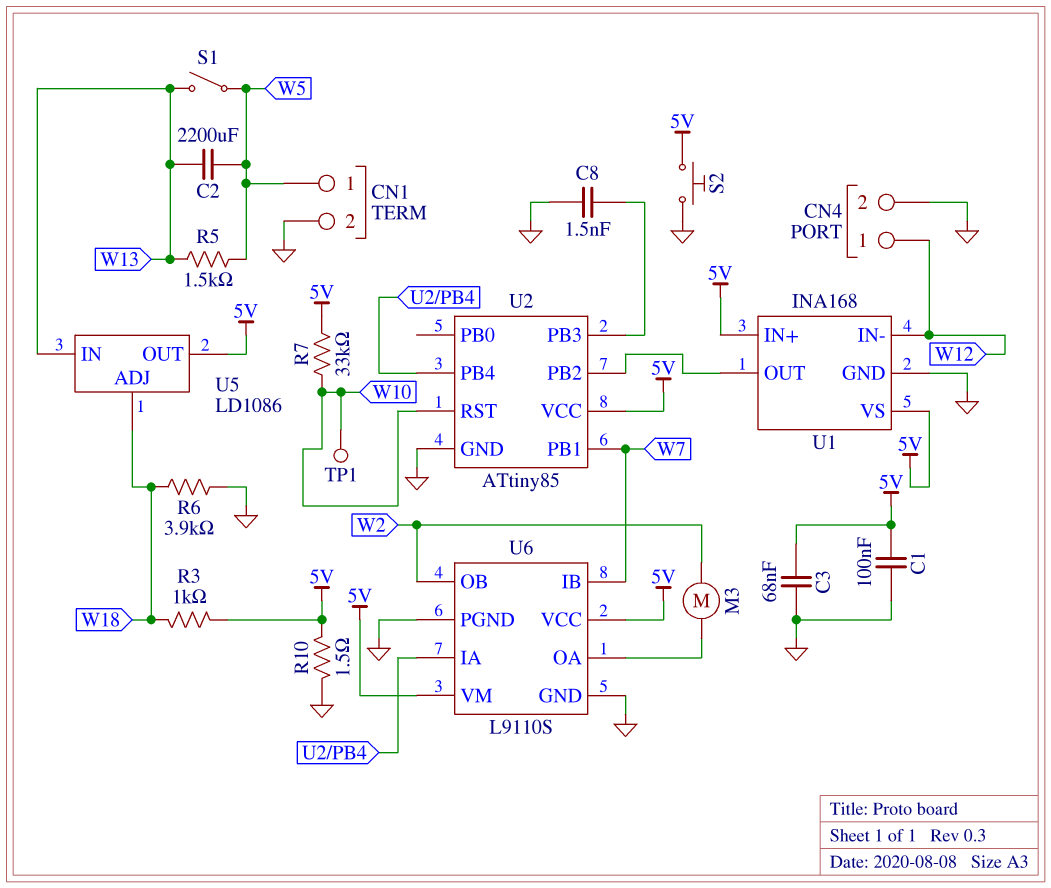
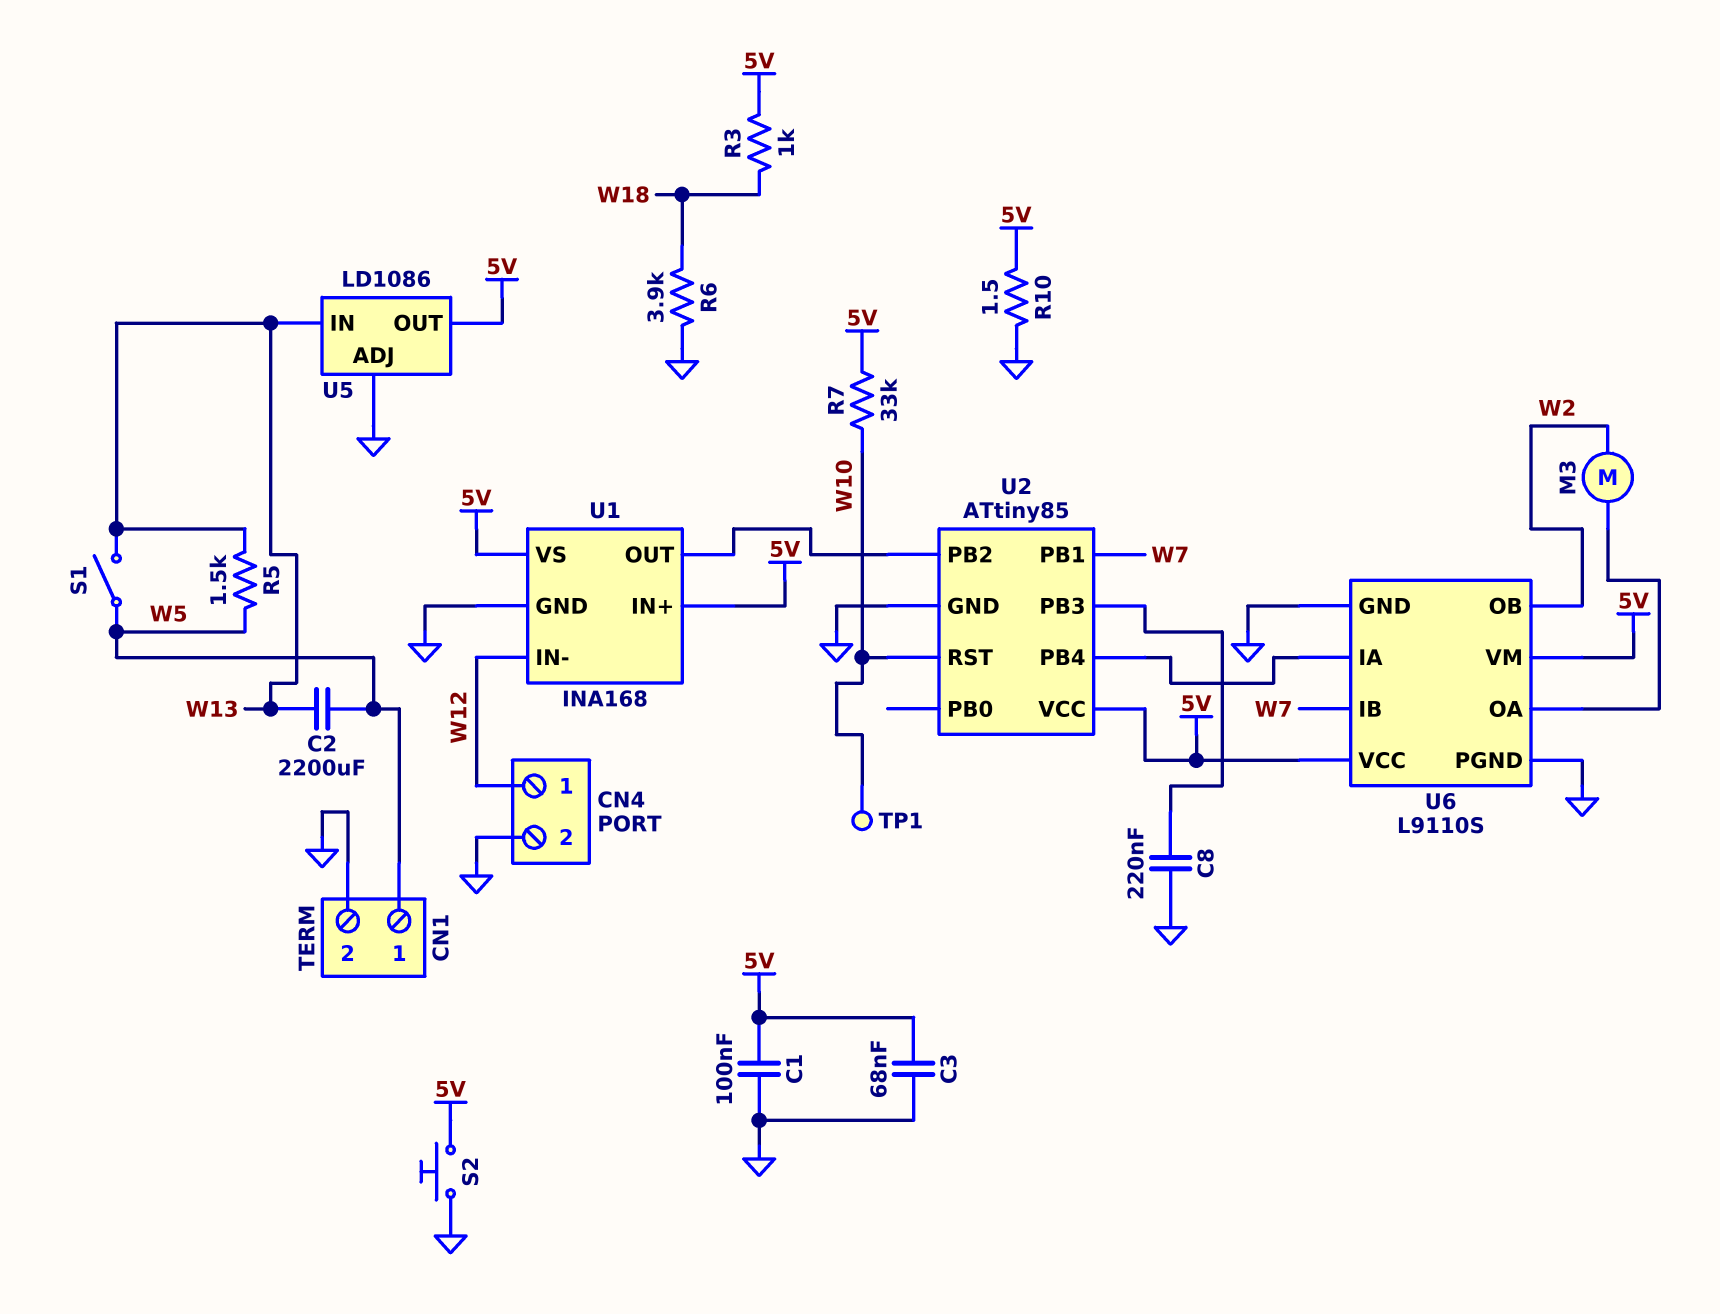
C8: 1.5nF (GND, U2/PB3) -> 220nF (GND, U2/PB3)
U5 pin ADJ: W18 -> GND

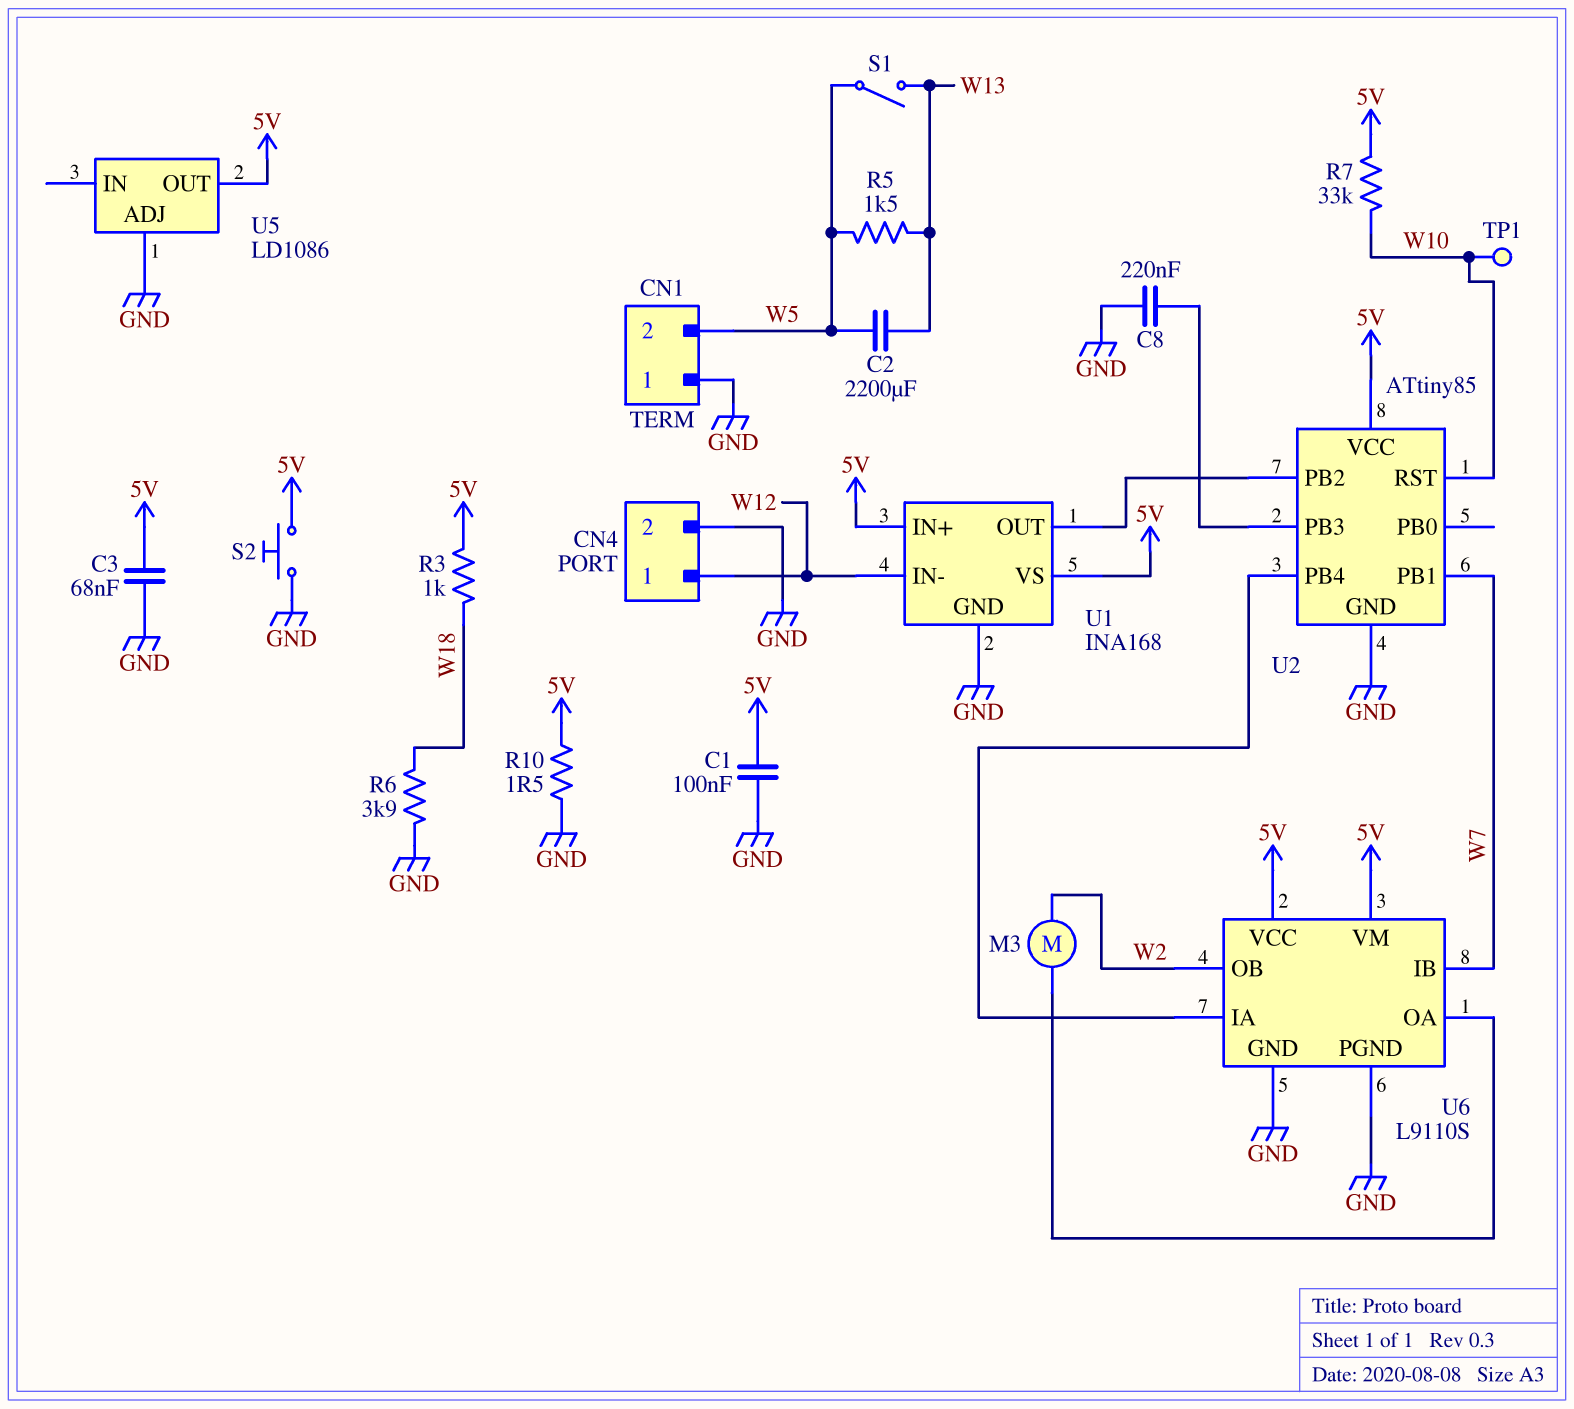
CN1 pin 1: W5 -> GND
CN1 pin 2: GND -> W5
U5 pin IN: W13 -> none

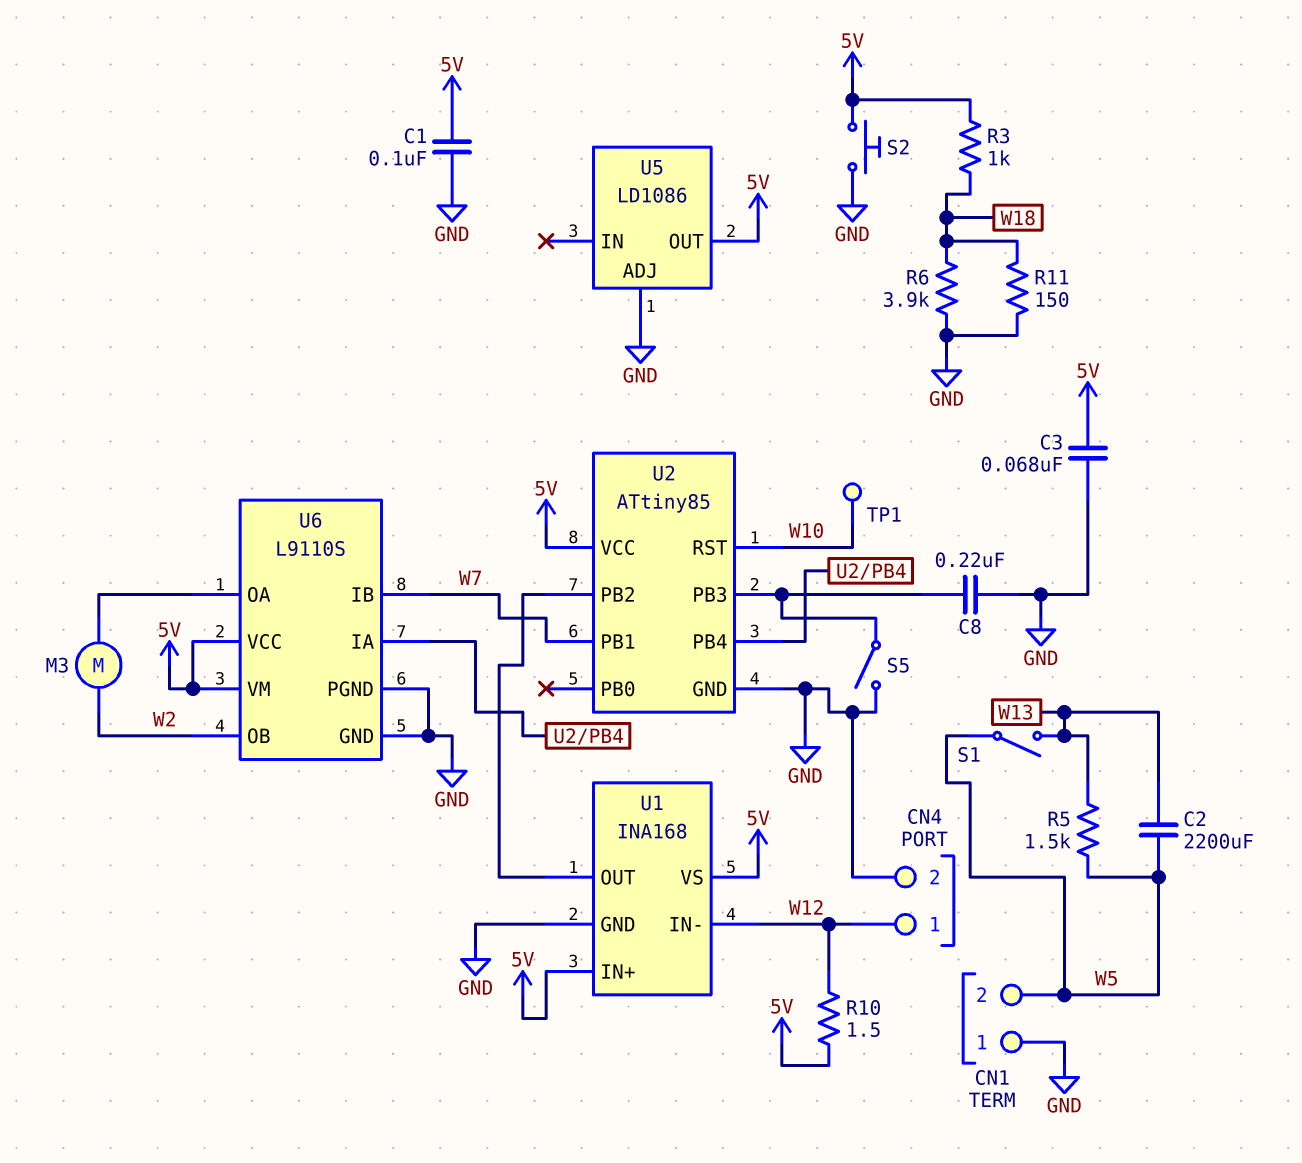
R7: 33k (5V, W10) -> none
R10: 1.5 (5V, GND) -> 1.5 (5V, W12)
R11: none -> 150 (GND, W18)
S5: none -> switch (GND, U2/PB3)

